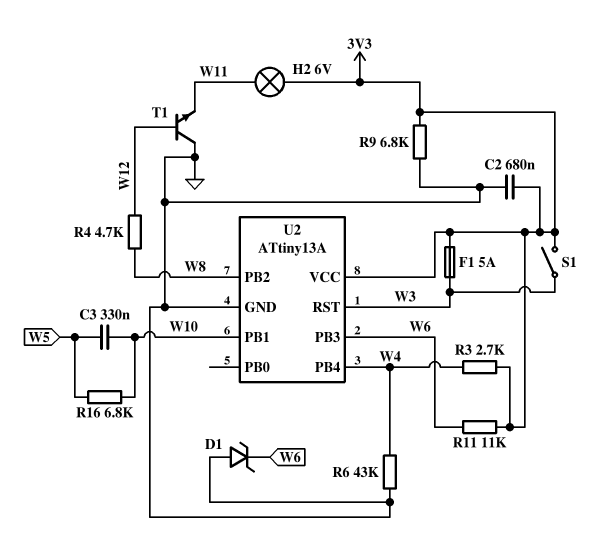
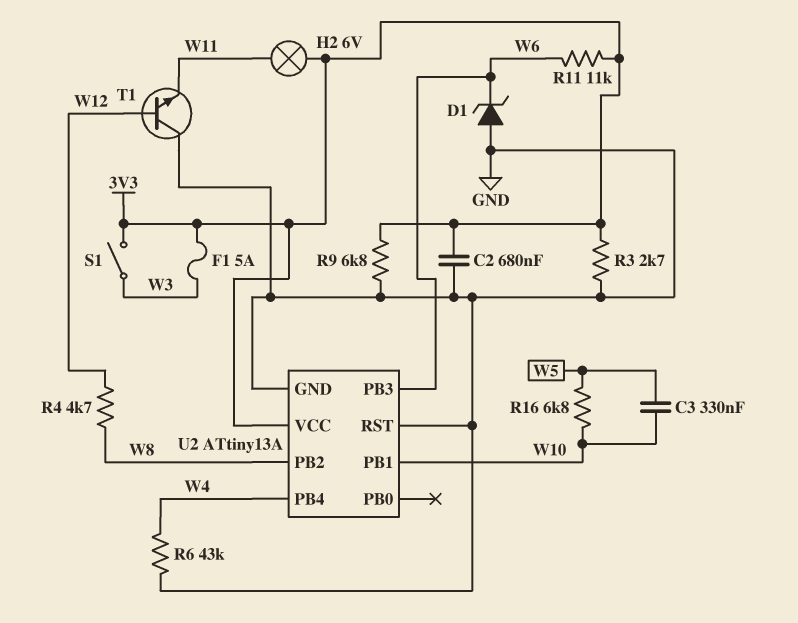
R3: 2.7k (3V3, W4) -> 2.7k (3V3, GND)
U2 pin RST: W3 -> GND

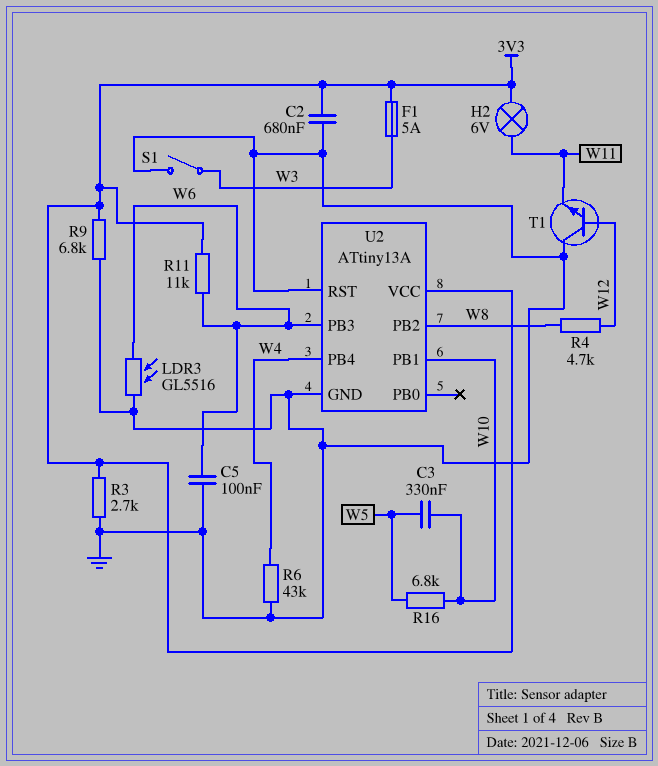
C5: none -> 100nF (GND, W6)
D1: zener (A GND, K W6) -> none
LDR3: none -> GL5516 (GND, W6)
S1: switch (3V3, W3) -> switch (GND, W3)

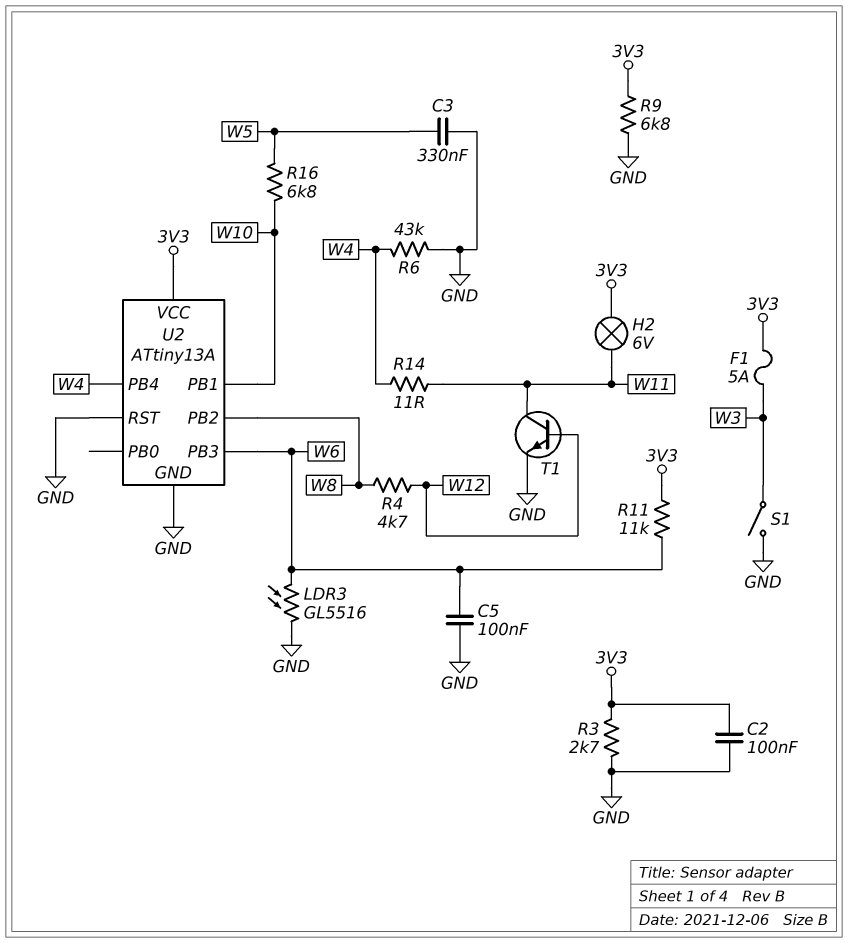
C2: 680nF (3V3, GND) -> 100nF (3V3, GND)
C3: 330nF (W5, W10) -> 330nF (GND, W5)
R14: none -> 11 (W4, W11)
T1: NPN (B W12, C GND, E W11) -> NPN (B W12, C W11, E GND)

